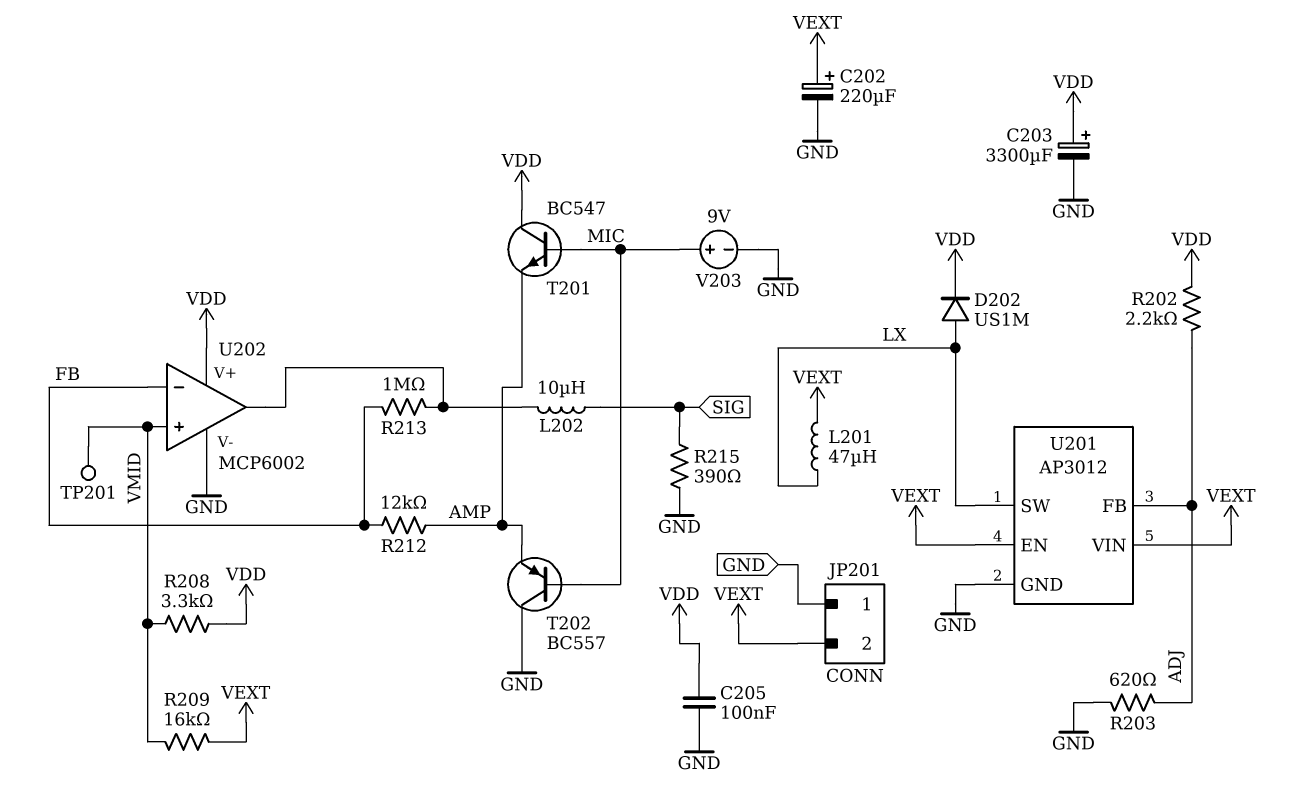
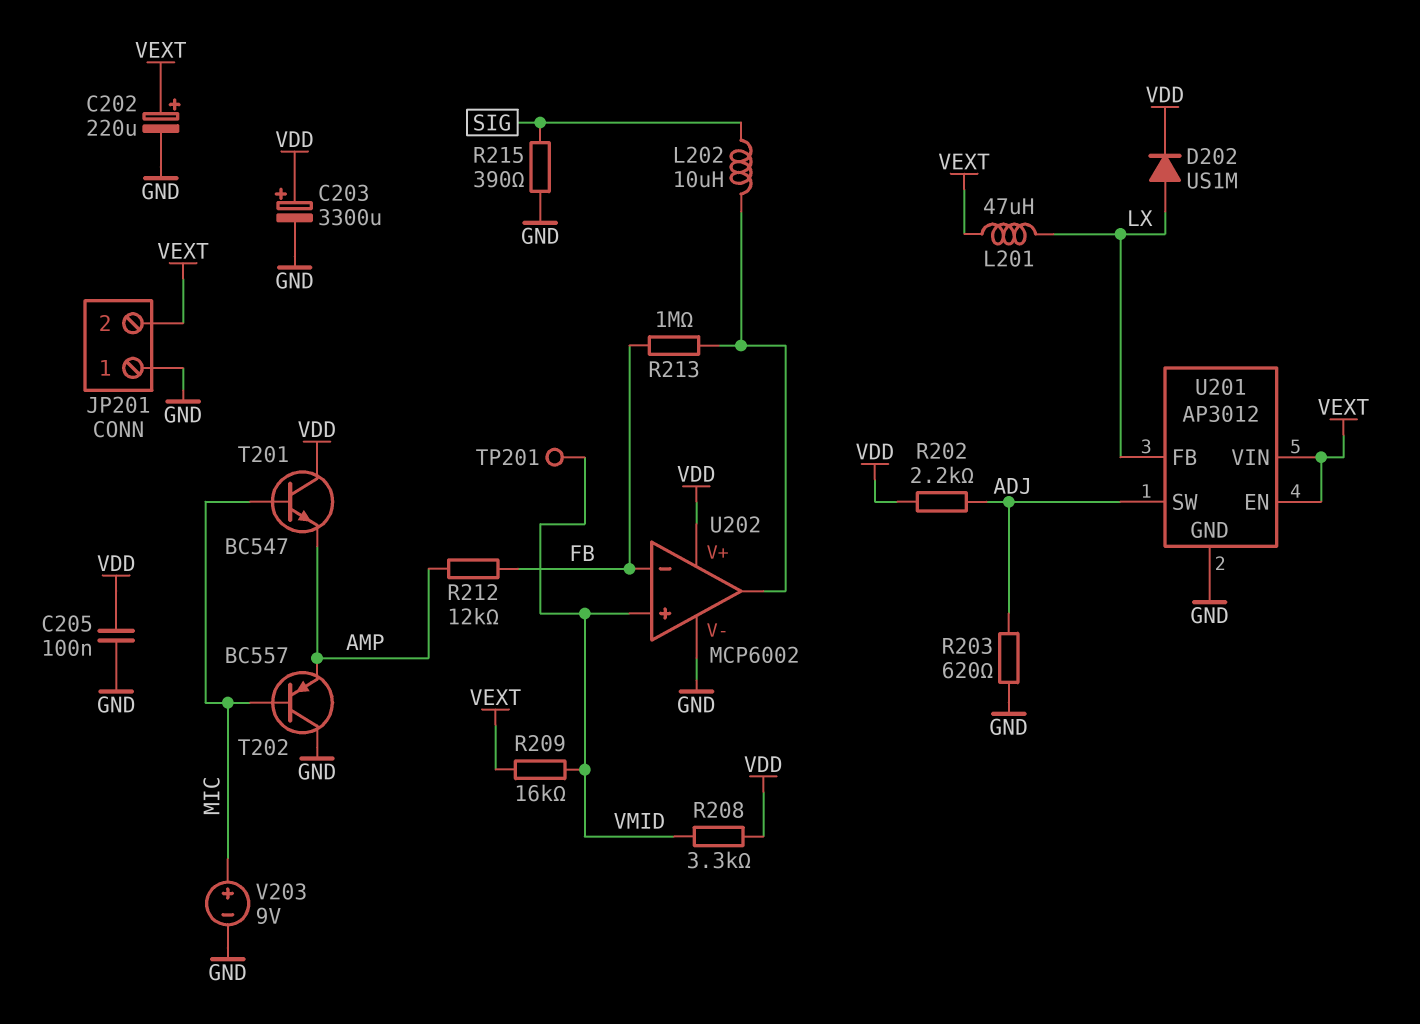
U201 pin FB: ADJ -> LX
U201 pin SW: LX -> ADJ

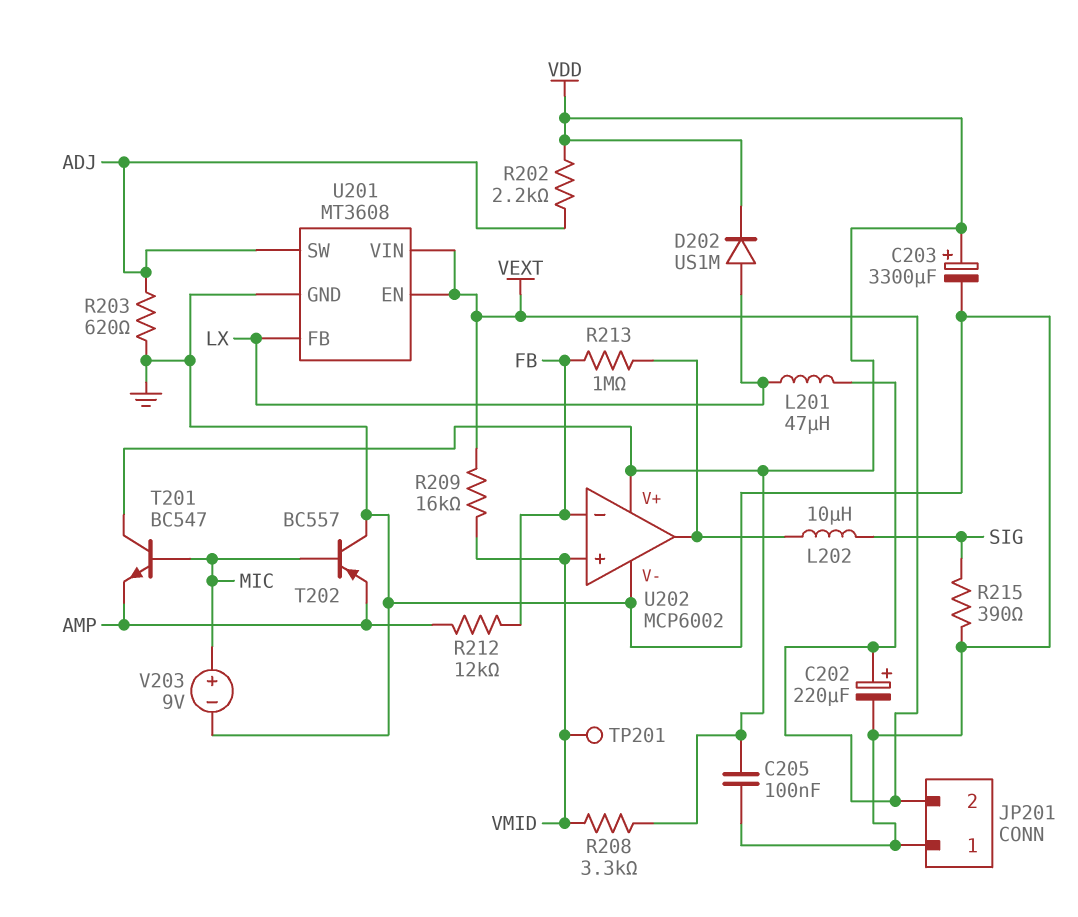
U201: AP3012 -> MT3608

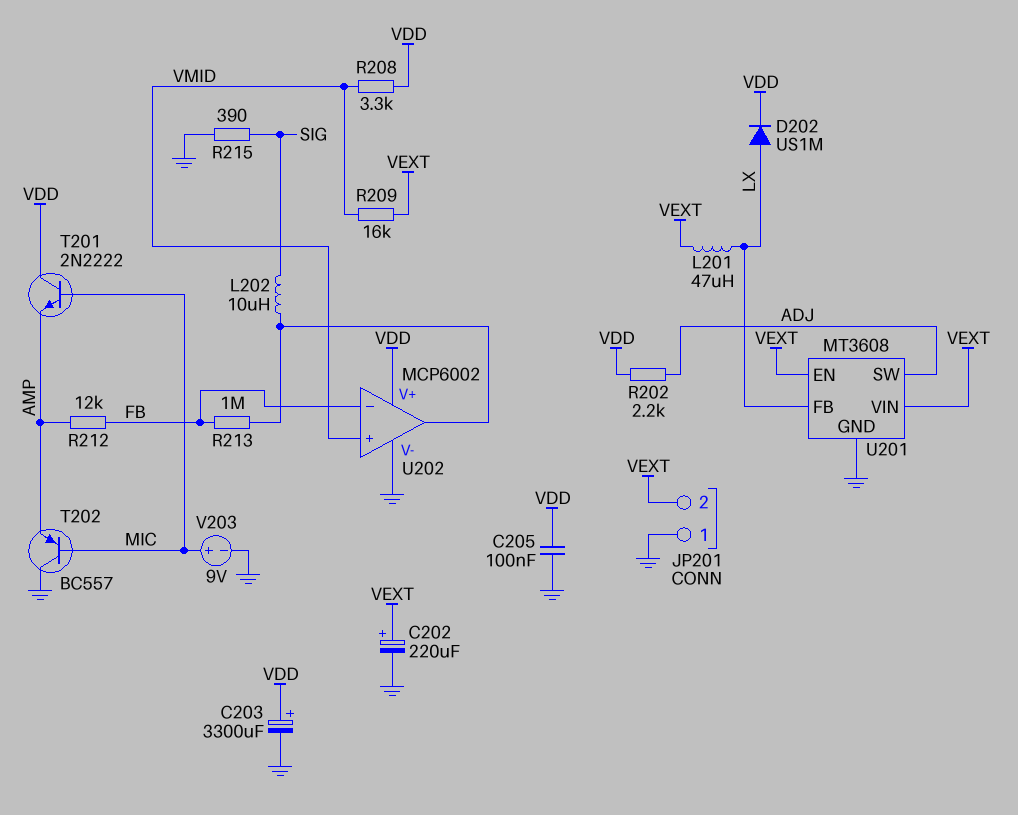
R203: 620 (ADJ, GND) -> none
T201: NPN BC547 (B MIC, C VDD, E AMP) -> NPN 2N2222 (B MIC, C VDD, E AMP)
TP201: test point (VMID) -> none

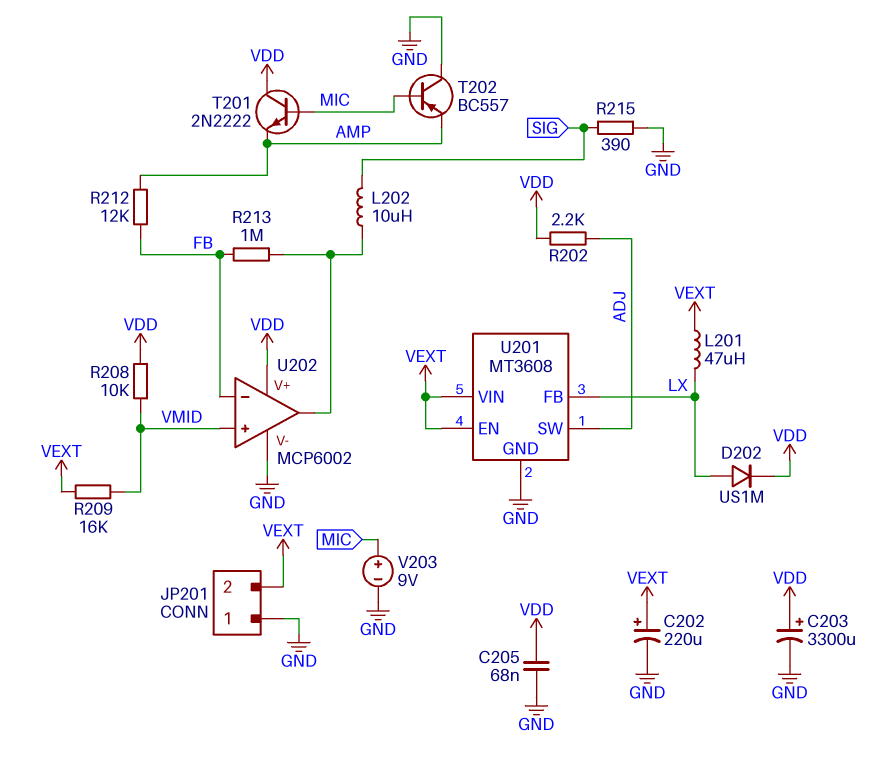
C205: 100nF (GND, VDD) -> 68nF (GND, VDD)
R208: 3.3k (VDD, VMID) -> 10k (VDD, VMID)

